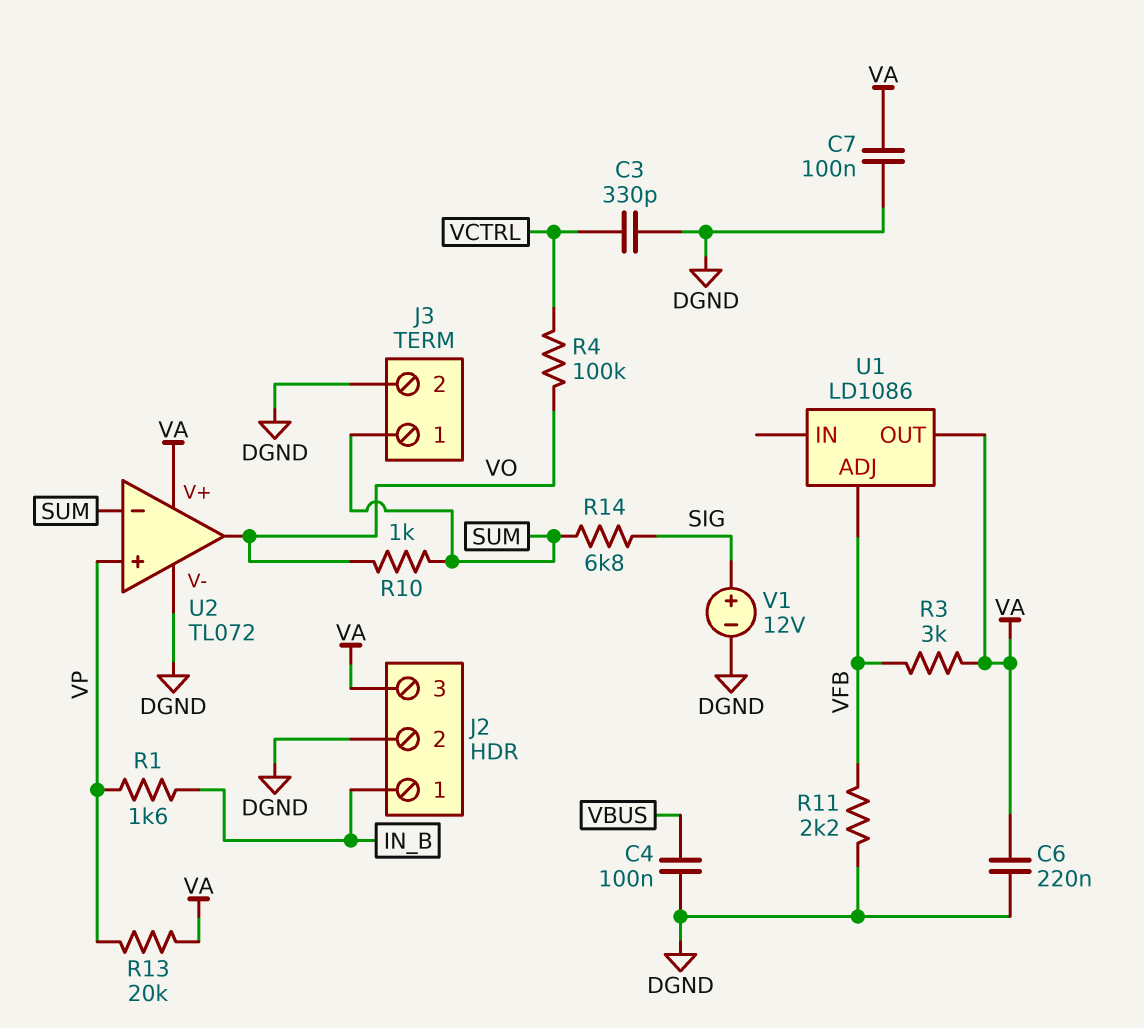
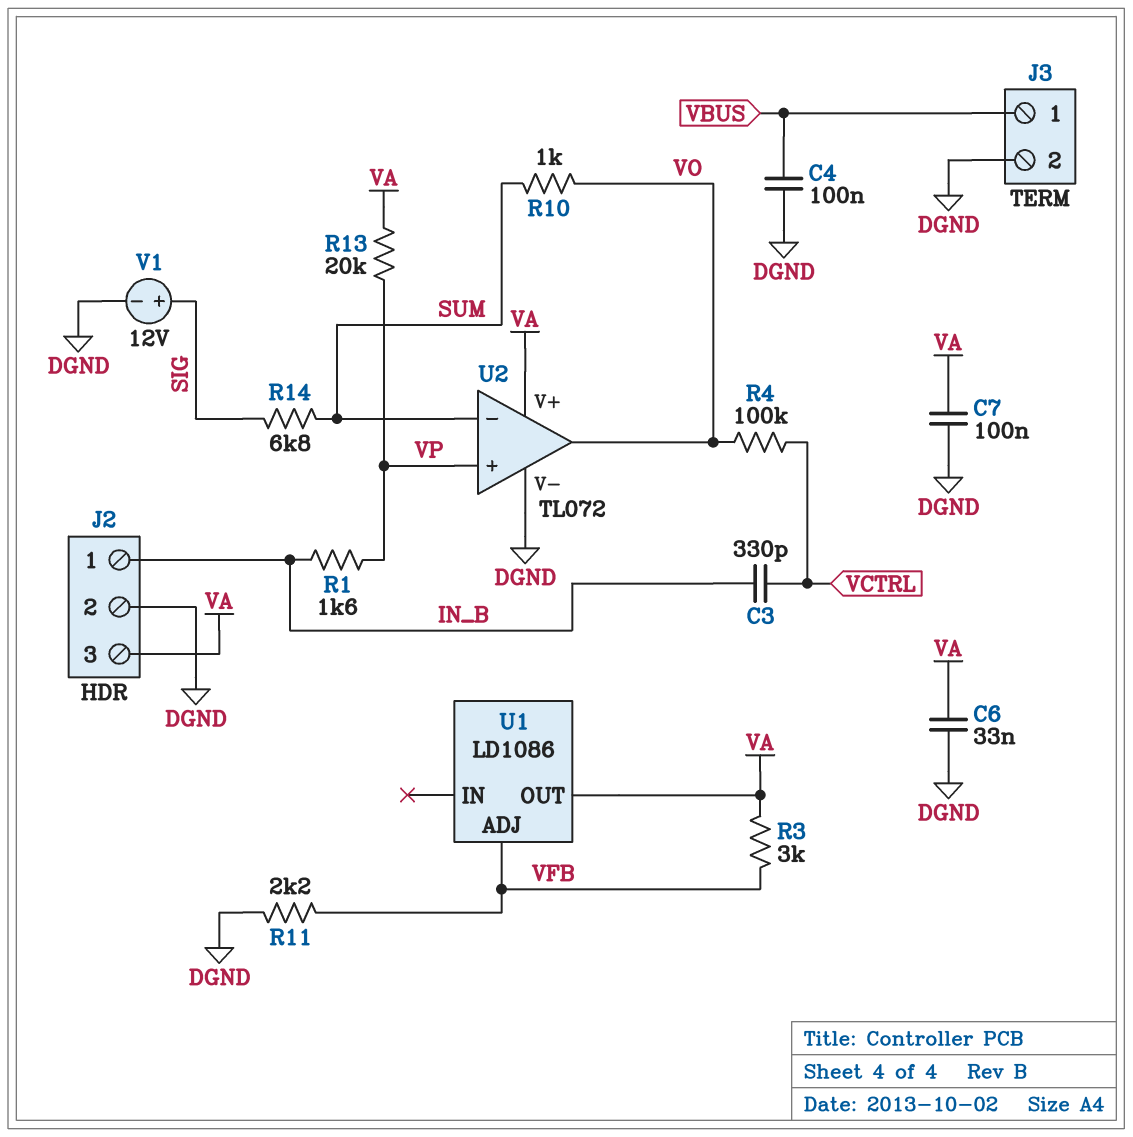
C3: 330pF (DGND, VCTRL) -> 330pF (IN_B, VCTRL)
C6: 220nF (DGND, VA) -> 33nF (DGND, VA)
J3 pin 1: SUM -> VBUS

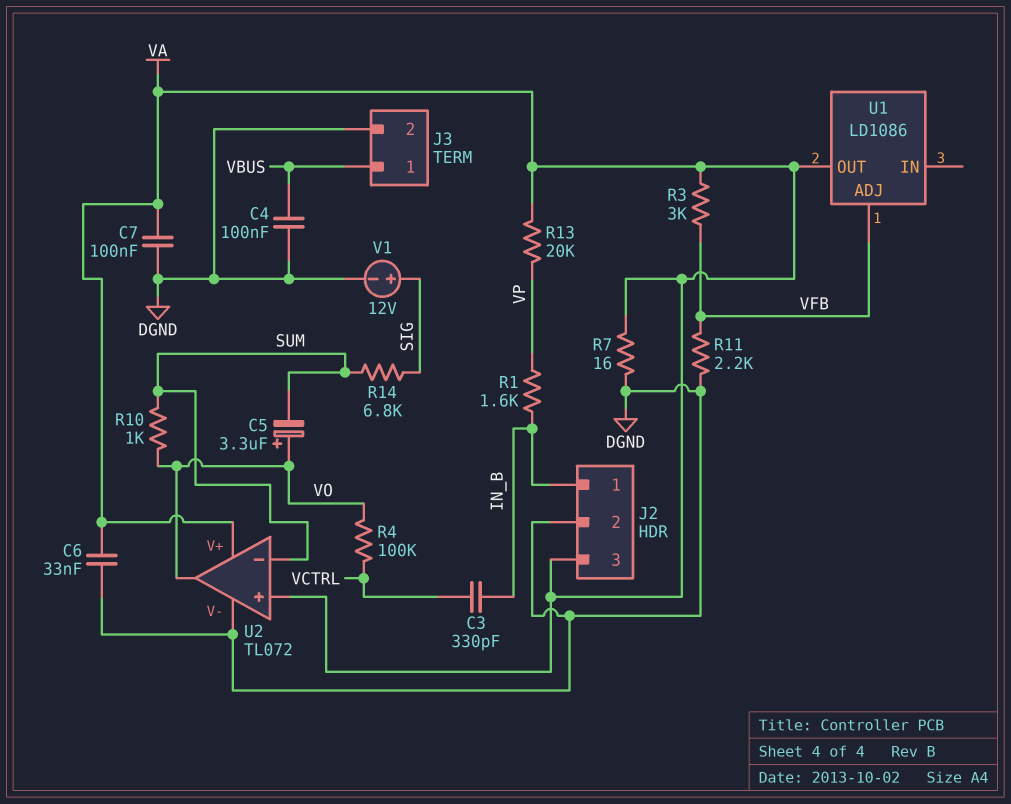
C5: none -> 3.3uF (plus VO, minus SUM)
R7: none -> 16 (DGND, VA)
U2 pin in+: VP -> VA

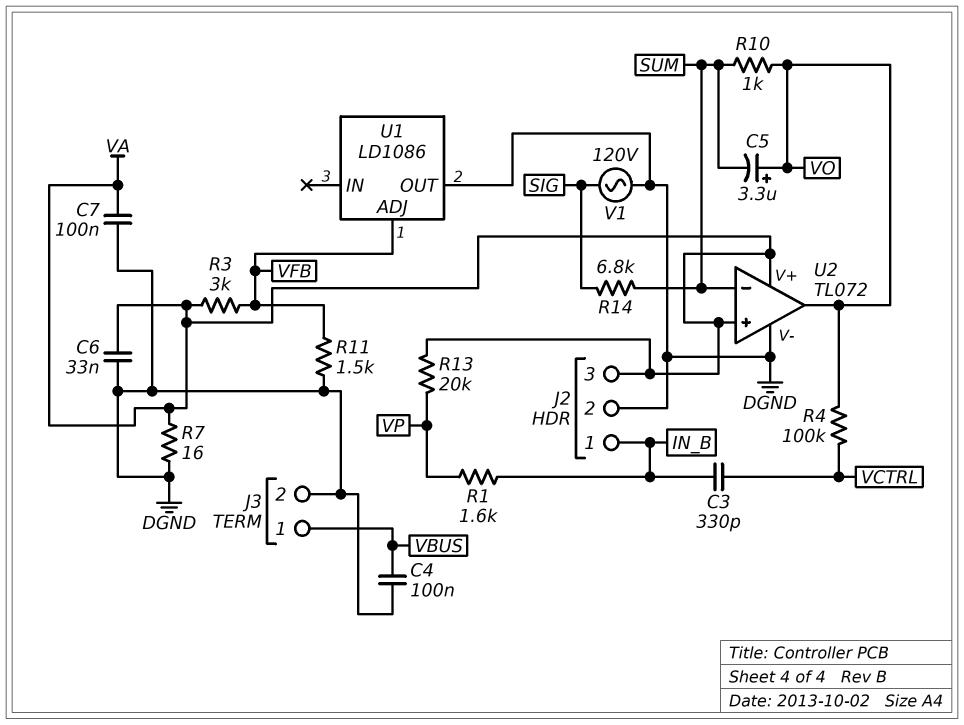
R11: 2.2k (DGND, VFB) -> 1.5k (DGND, VFB)
U1 pin OUT: VA -> DGND
V1: 12V (plus SIG, minus DGND) -> AC 120V (DGND, SIG)

